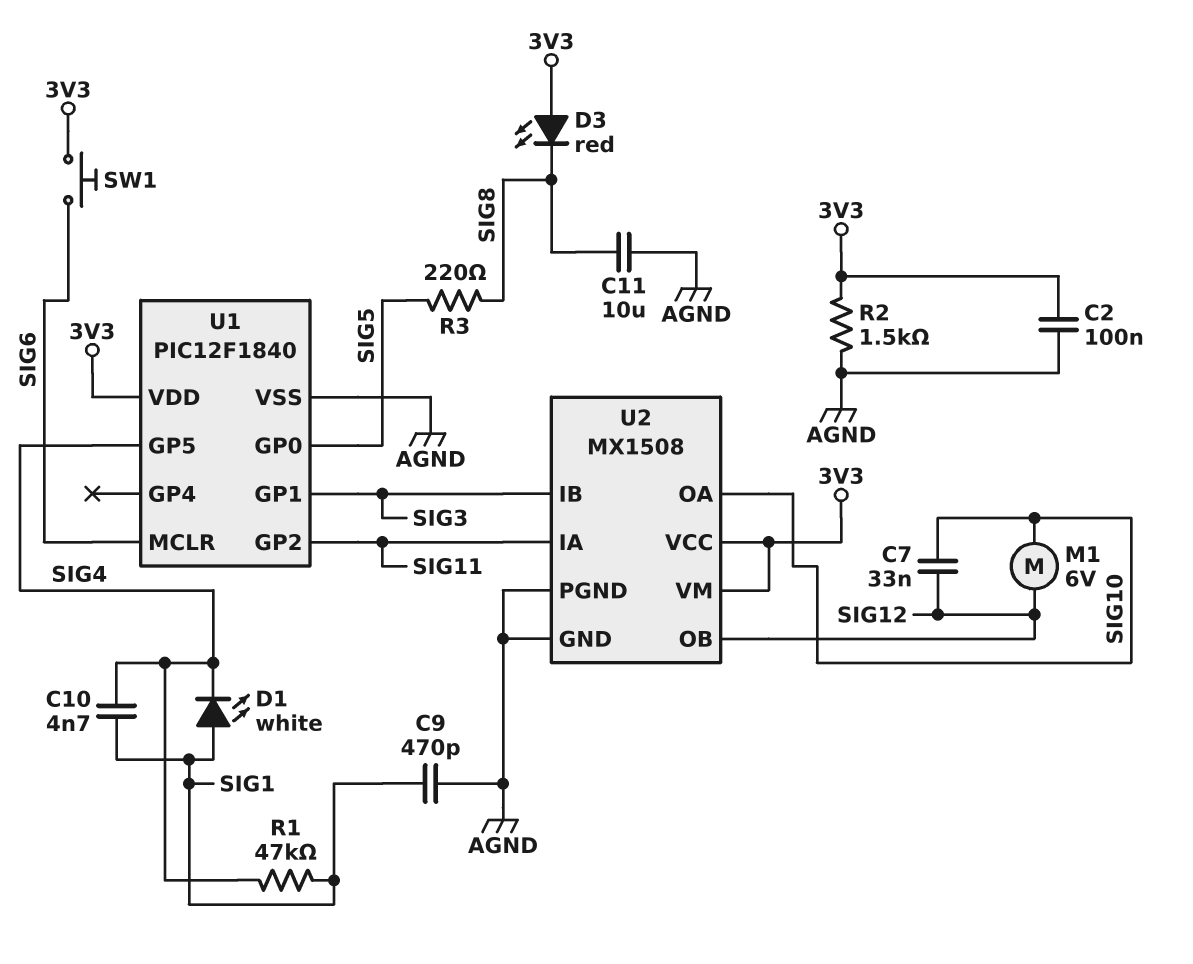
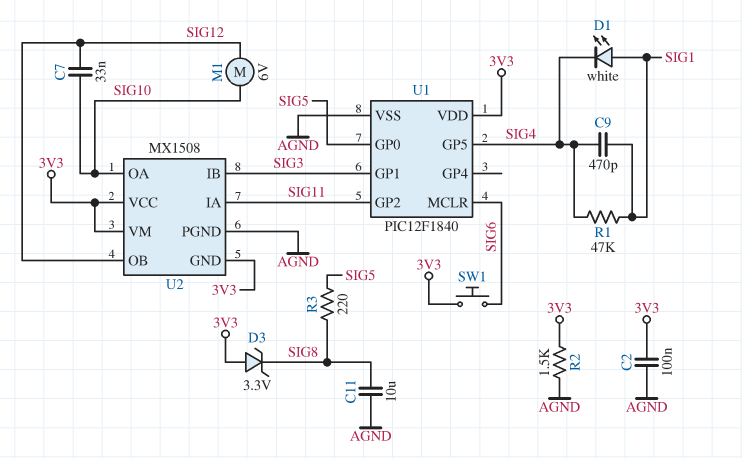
C9: 470pF (AGND, SIG1) -> 470pF (SIG1, SIG4)
C10: 4.7nF (SIG1, SIG4) -> none
D3: LED red (A 3V3, K SIG8) -> zener 3.3V (A 3V3, K SIG8)
U2 pin GND: AGND -> 3V3

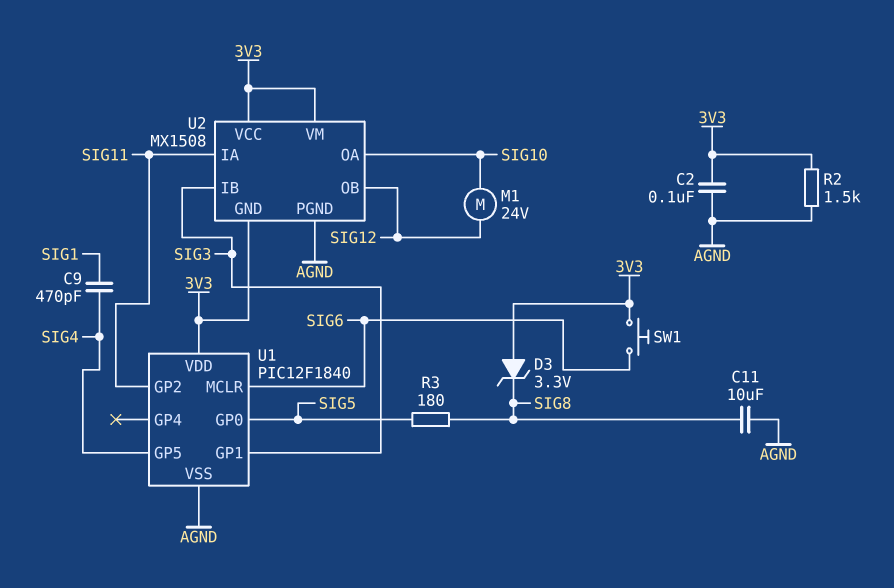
C7: 33nF (SIG10, SIG12) -> none
D1: LED white (A SIG1, K SIG4) -> none
M1: motor 6V (SIG10, SIG12) -> motor 24V (SIG10, SIG12)
R1: 47k (SIG1, SIG4) -> none
R3: 220 (SIG5, SIG8) -> 180 (SIG5, SIG8)

